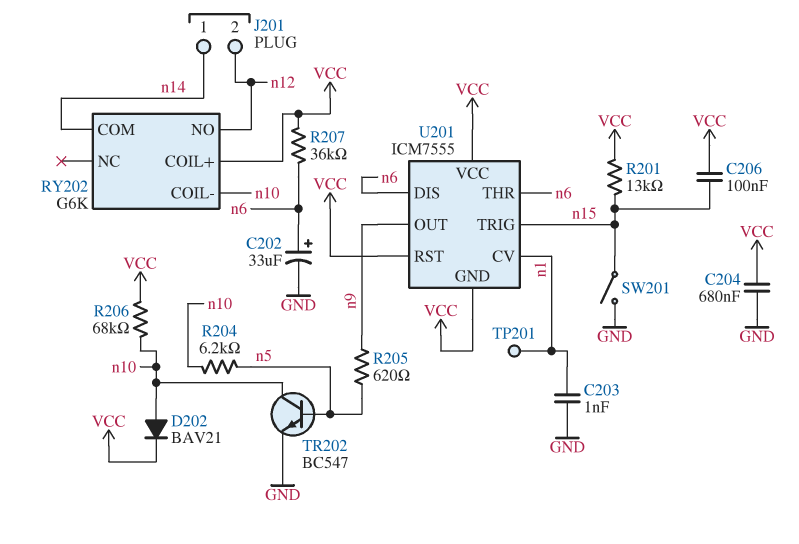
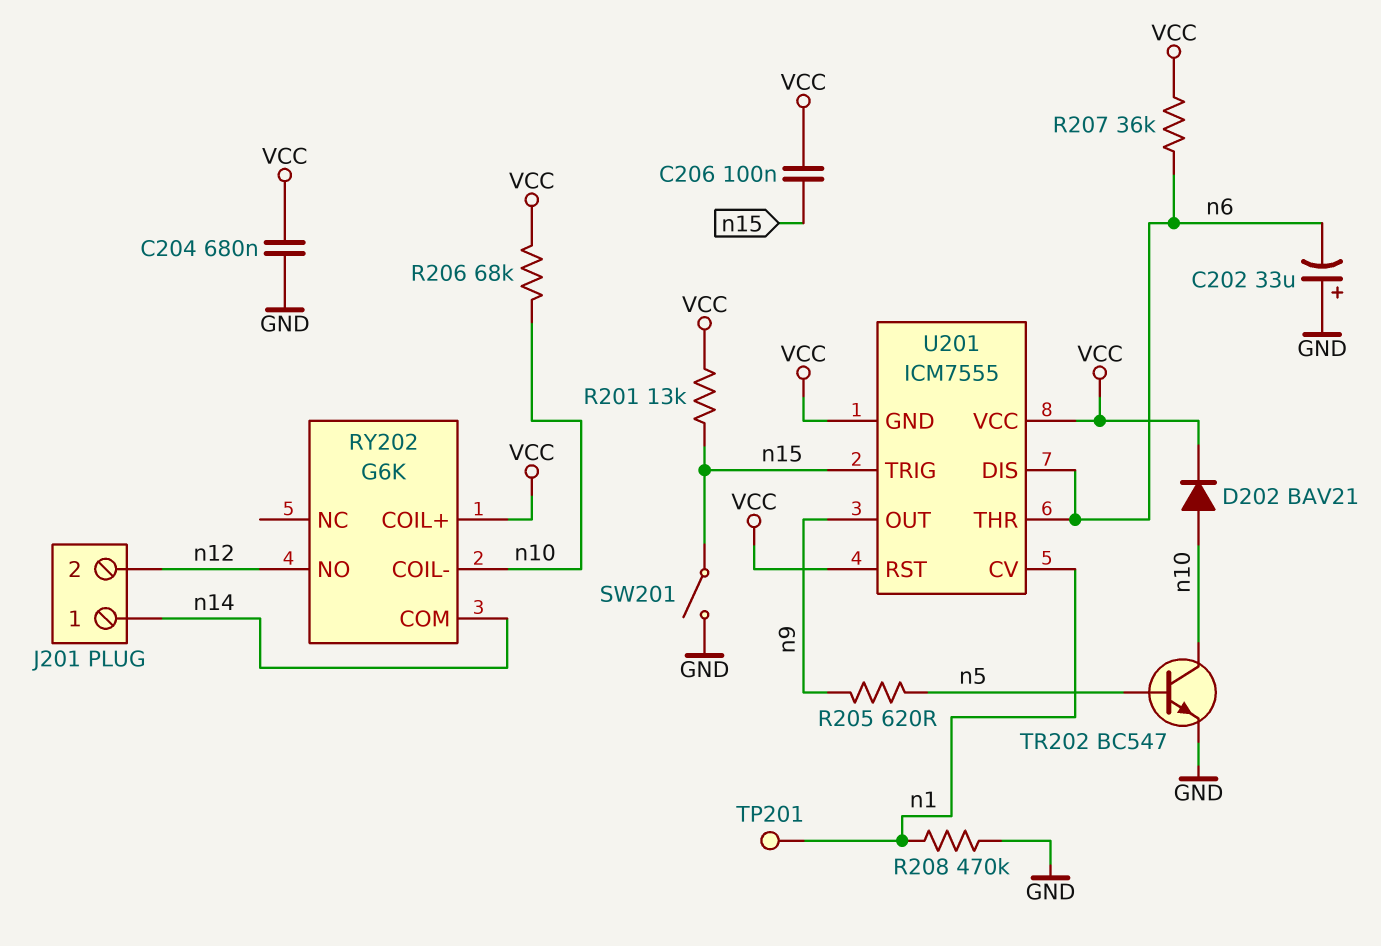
C202: 33uF (plus n6, minus GND) -> 33uF (plus GND, minus n6)
C203: 1nF (GND, n1) -> none
R204: 6.2k (n5, n10) -> none
R208: none -> 470k (GND, n1)

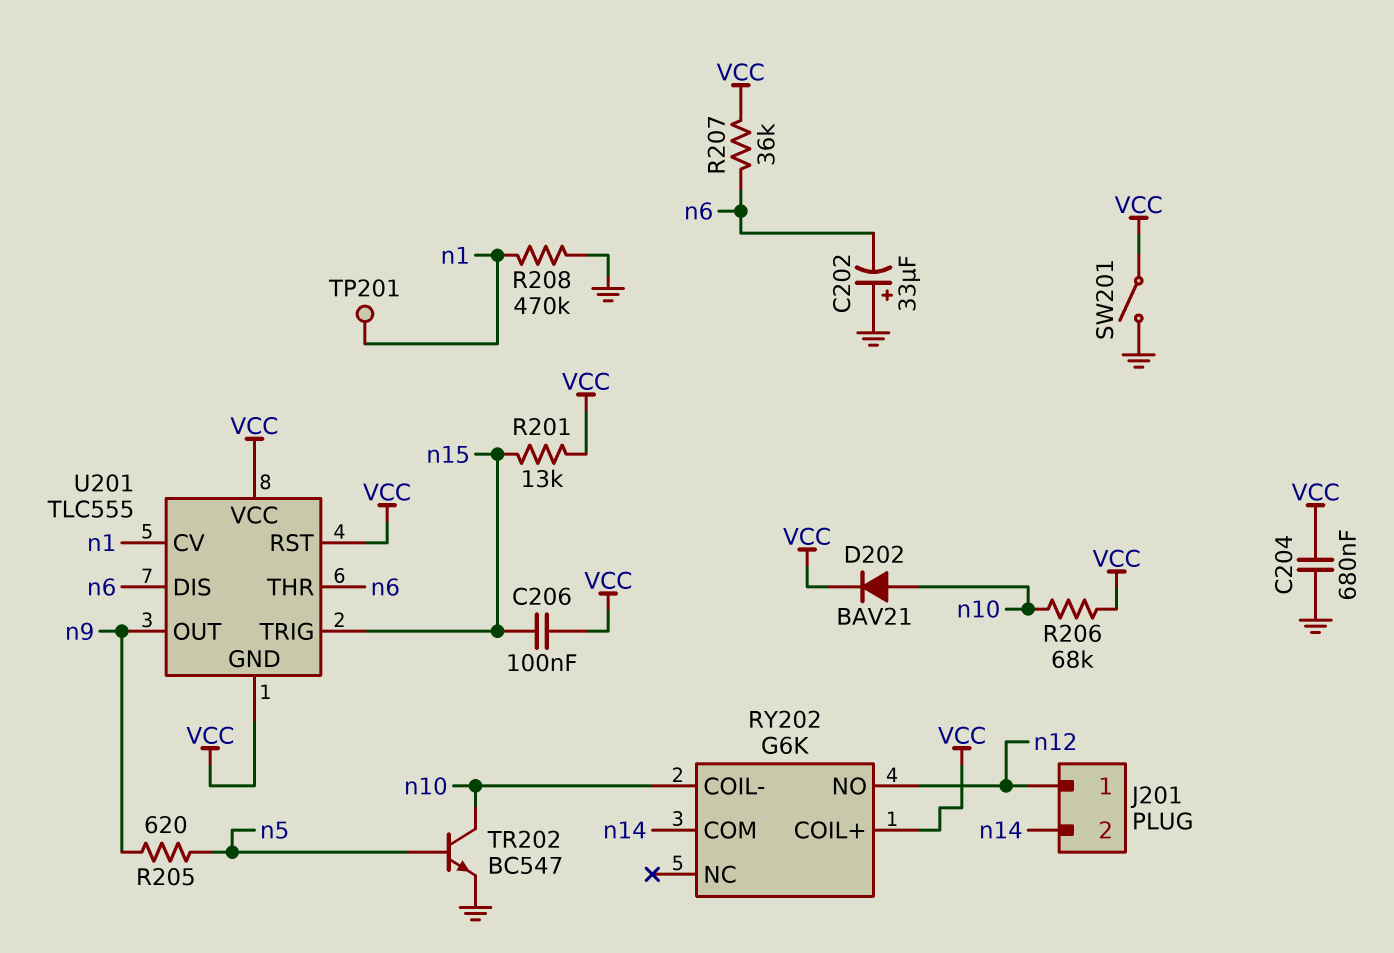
J201 pin 1: n14 -> n12
J201 pin 2: n12 -> n14
SW201: switch (GND, n15) -> switch (GND, VCC)
U201: ICM7555 -> TLC555

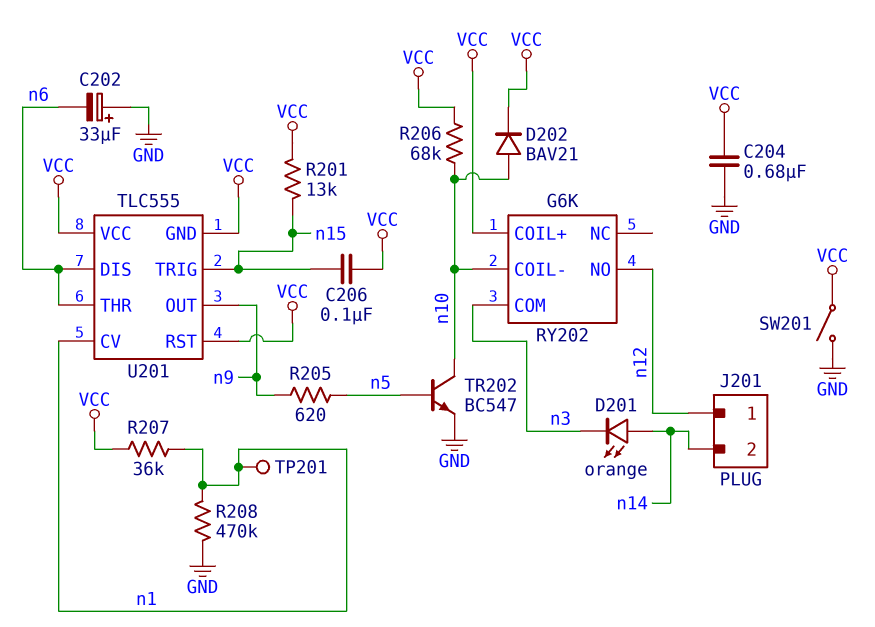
D201: none -> LED orange (A n14, K n3)
R207: 36k (VCC, n6) -> 36k (VCC, n1)
RY202 pin COM: n14 -> n3

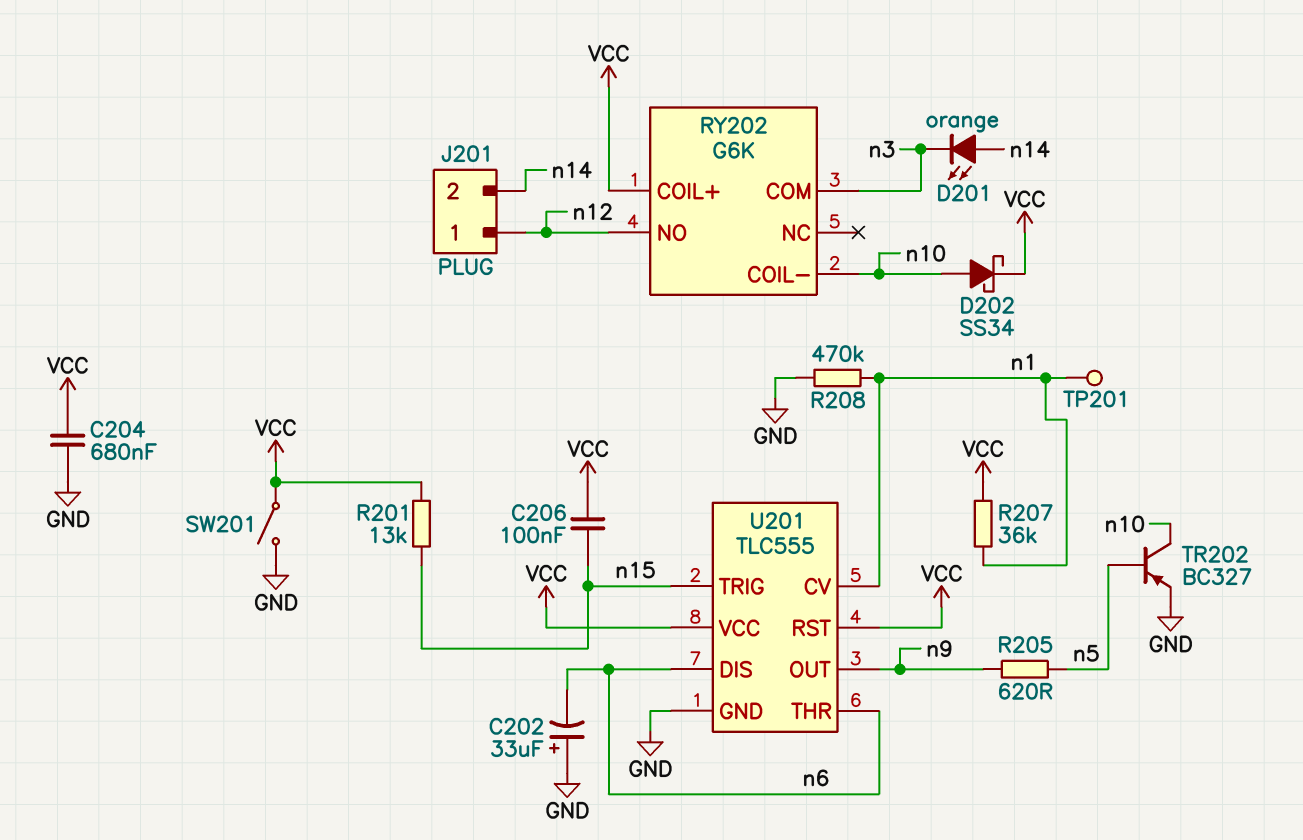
D202: diode BAV21 (A n10, K VCC) -> schottky SS34 (A n10, K VCC)
R206: 68k (VCC, n10) -> none
TR202: NPN BC547 (B n5, C n10, E GND) -> PNP BC327 (B n5, C n10, E GND)
U201 pin GND: VCC -> GND

